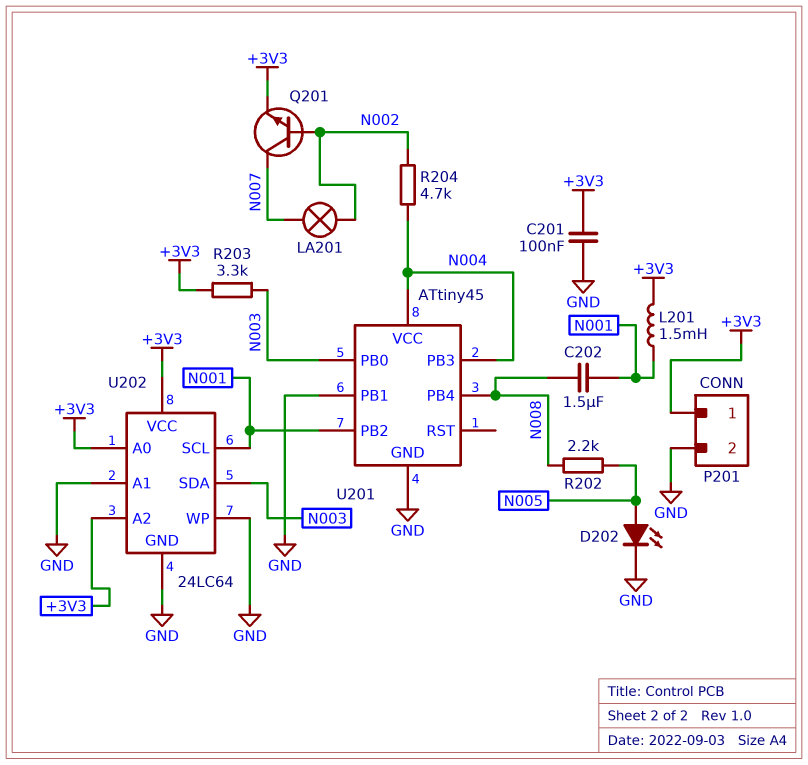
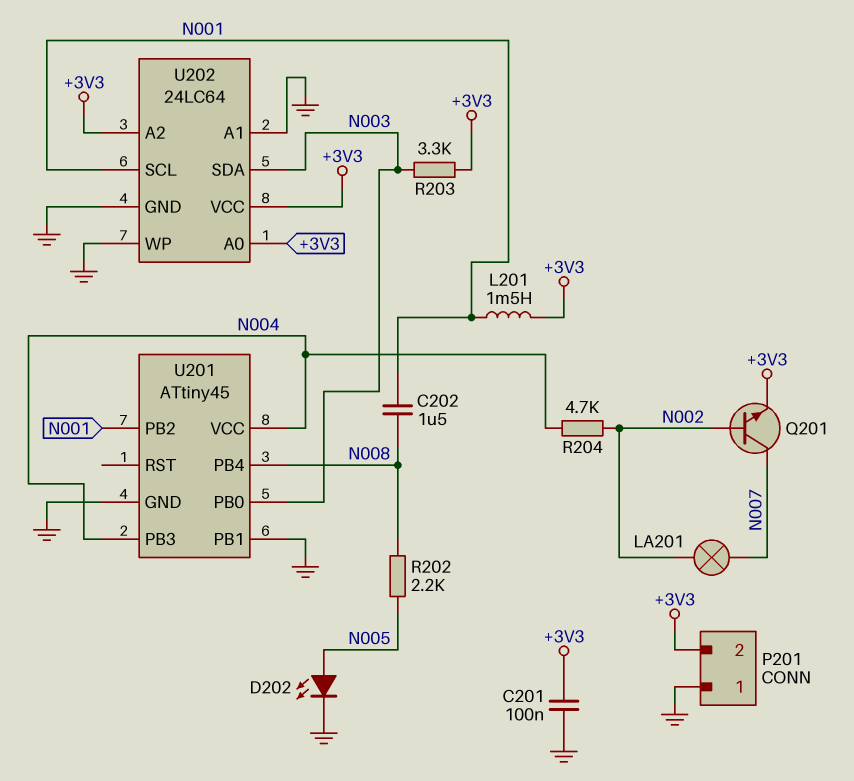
P201 pin 1: +3V3 -> GND
P201 pin 2: GND -> +3V3

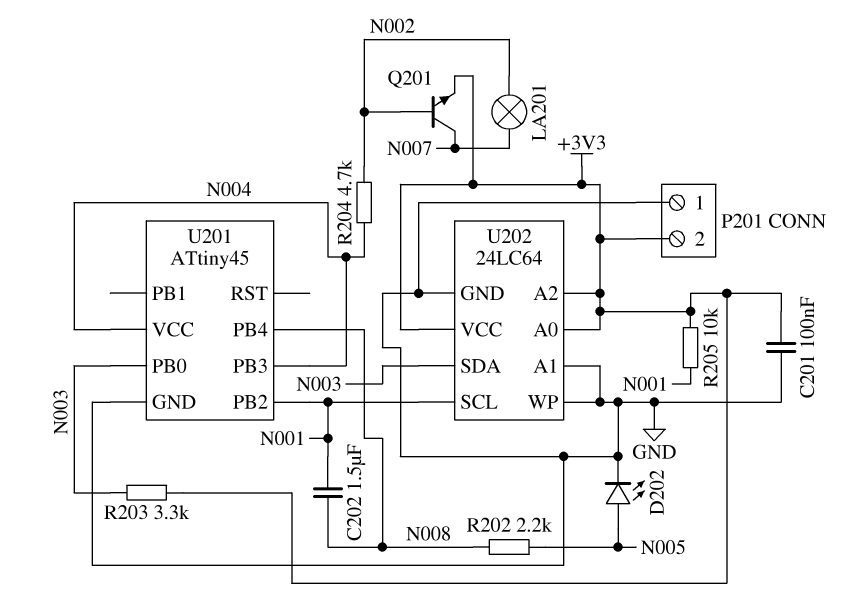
L201: 1.5mH (+3V3, N001) -> none
R205: none -> 10k (+3V3, N001)
U201 pin PB1: GND -> none

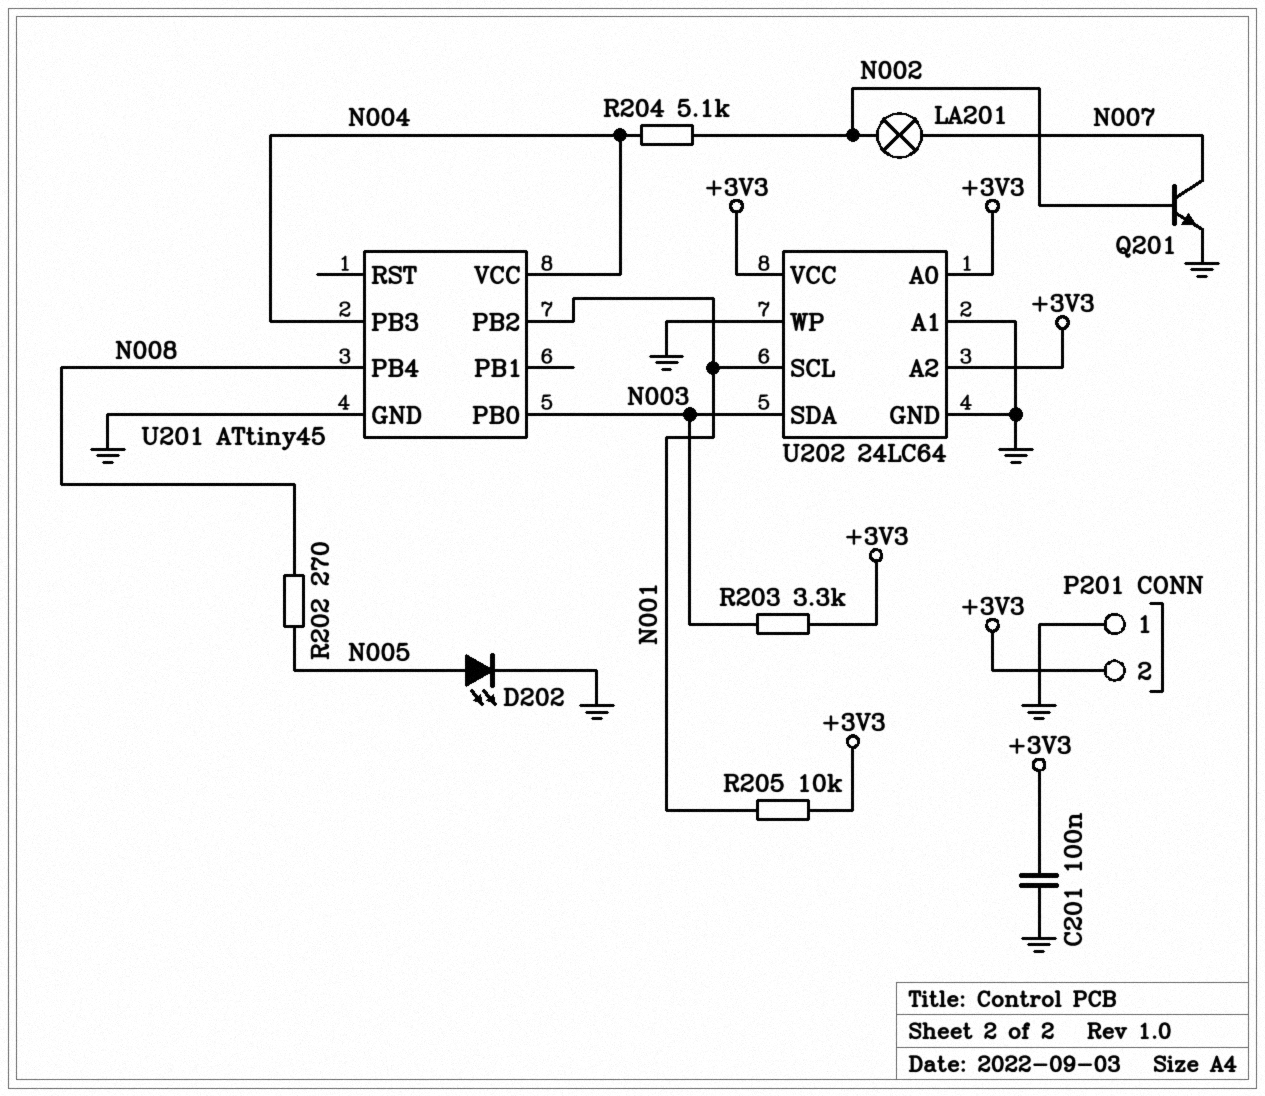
C202: 1.5uF (N001, N008) -> none
Q201: NPN (B N002, C N007, E +3V3) -> NPN (B N002, C N007, E GND)
R202: 2.2k (N005, N008) -> 270 (N005, N008)
R204: 4.7k (N002, N004) -> 5.1k (N002, N004)

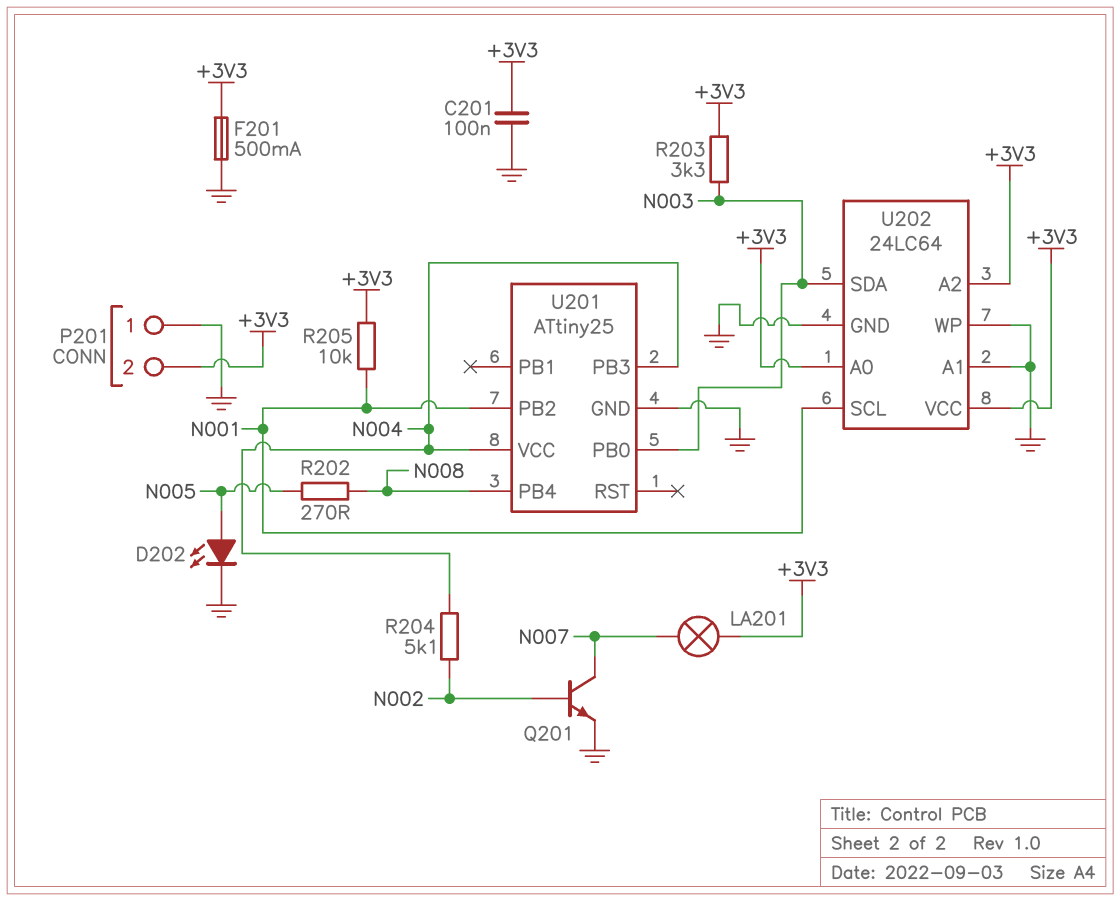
F201: none -> 500mA (+3V3, GND)
LA201: lamp (N002, N007) -> lamp (+3V3, N007)
U201: ATtiny45 -> ATtiny25

